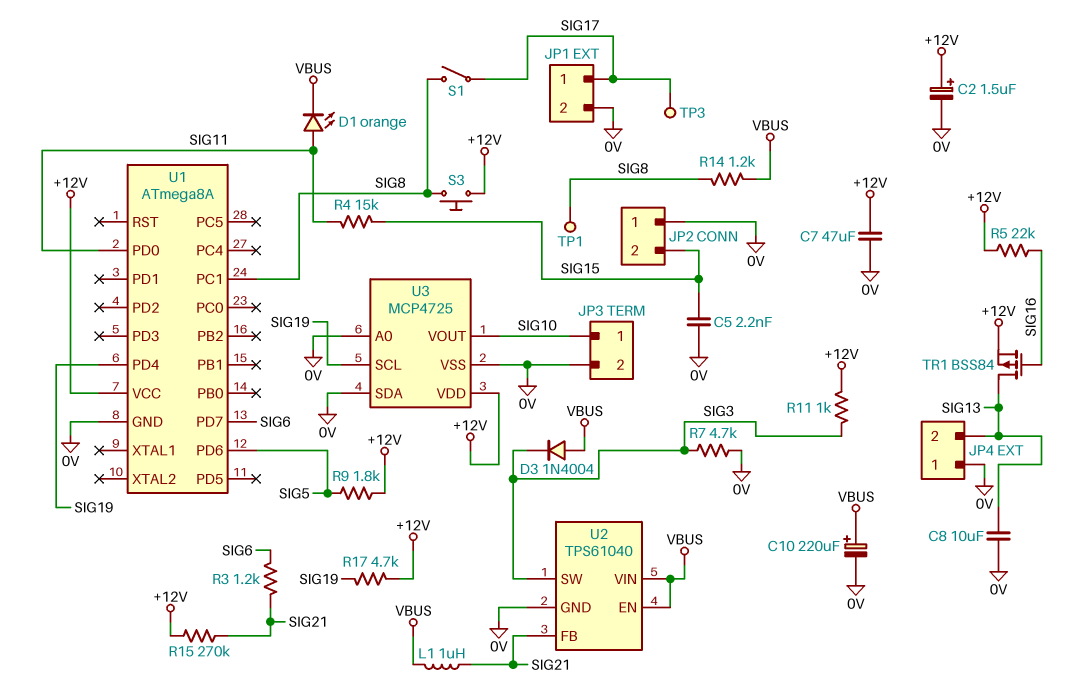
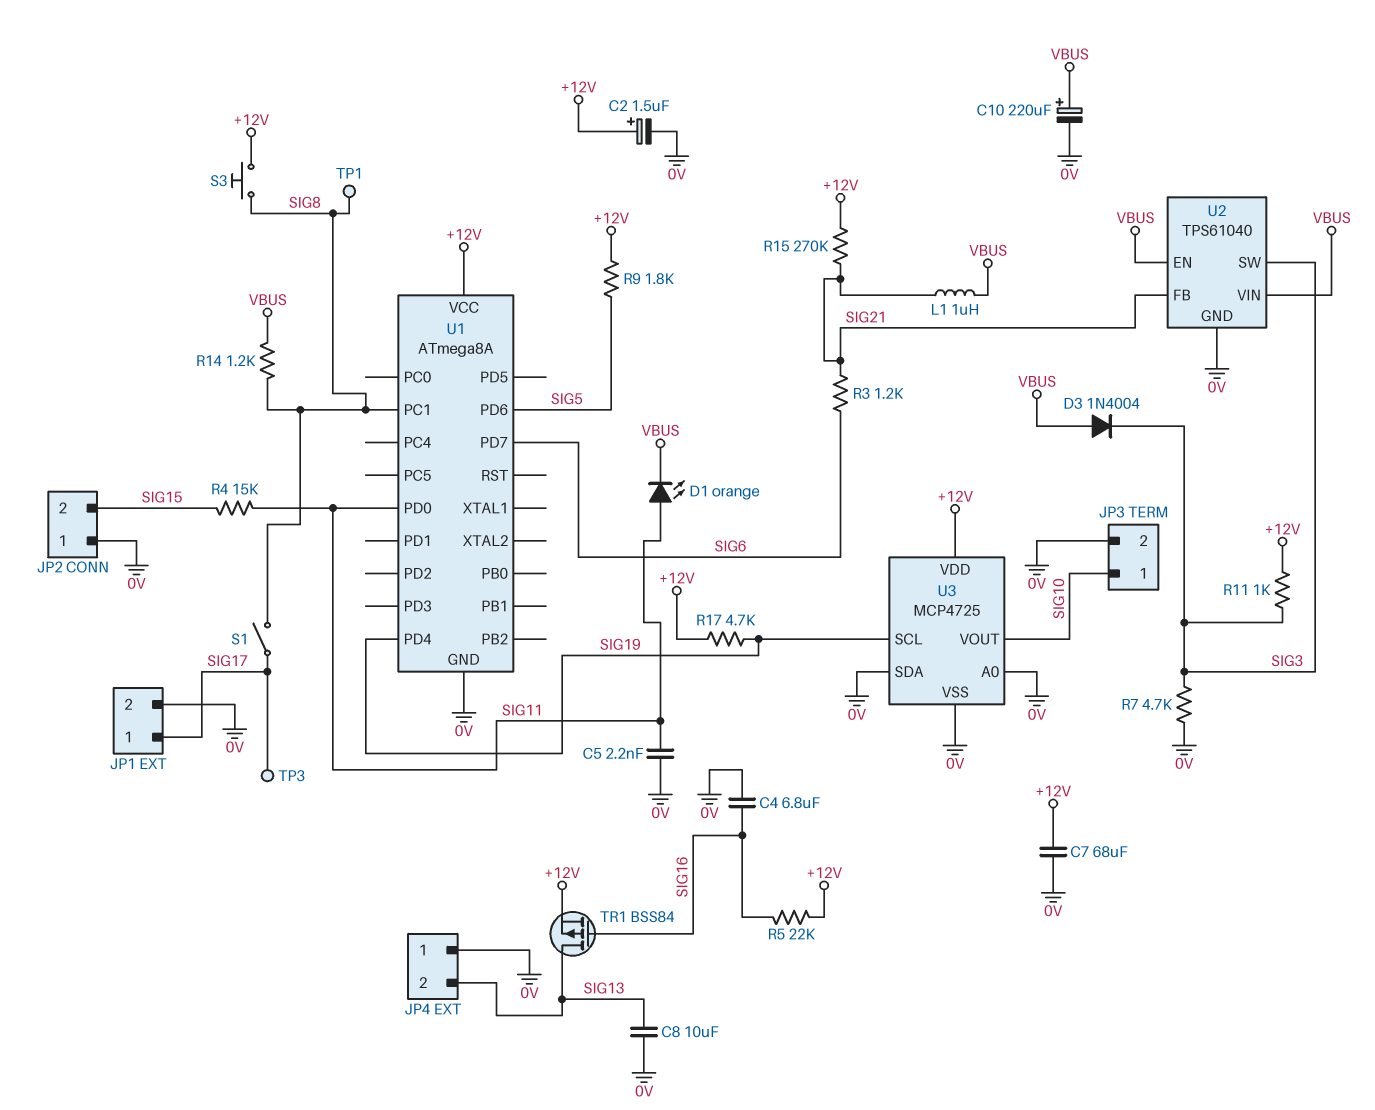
C4: none -> 6.8uF (0V, SIG16)
C5: 2.2nF (0V, SIG15) -> 2.2nF (0V, SIG11)
C7: 47uF (+12V, 0V) -> 68uF (+12V, 0V)

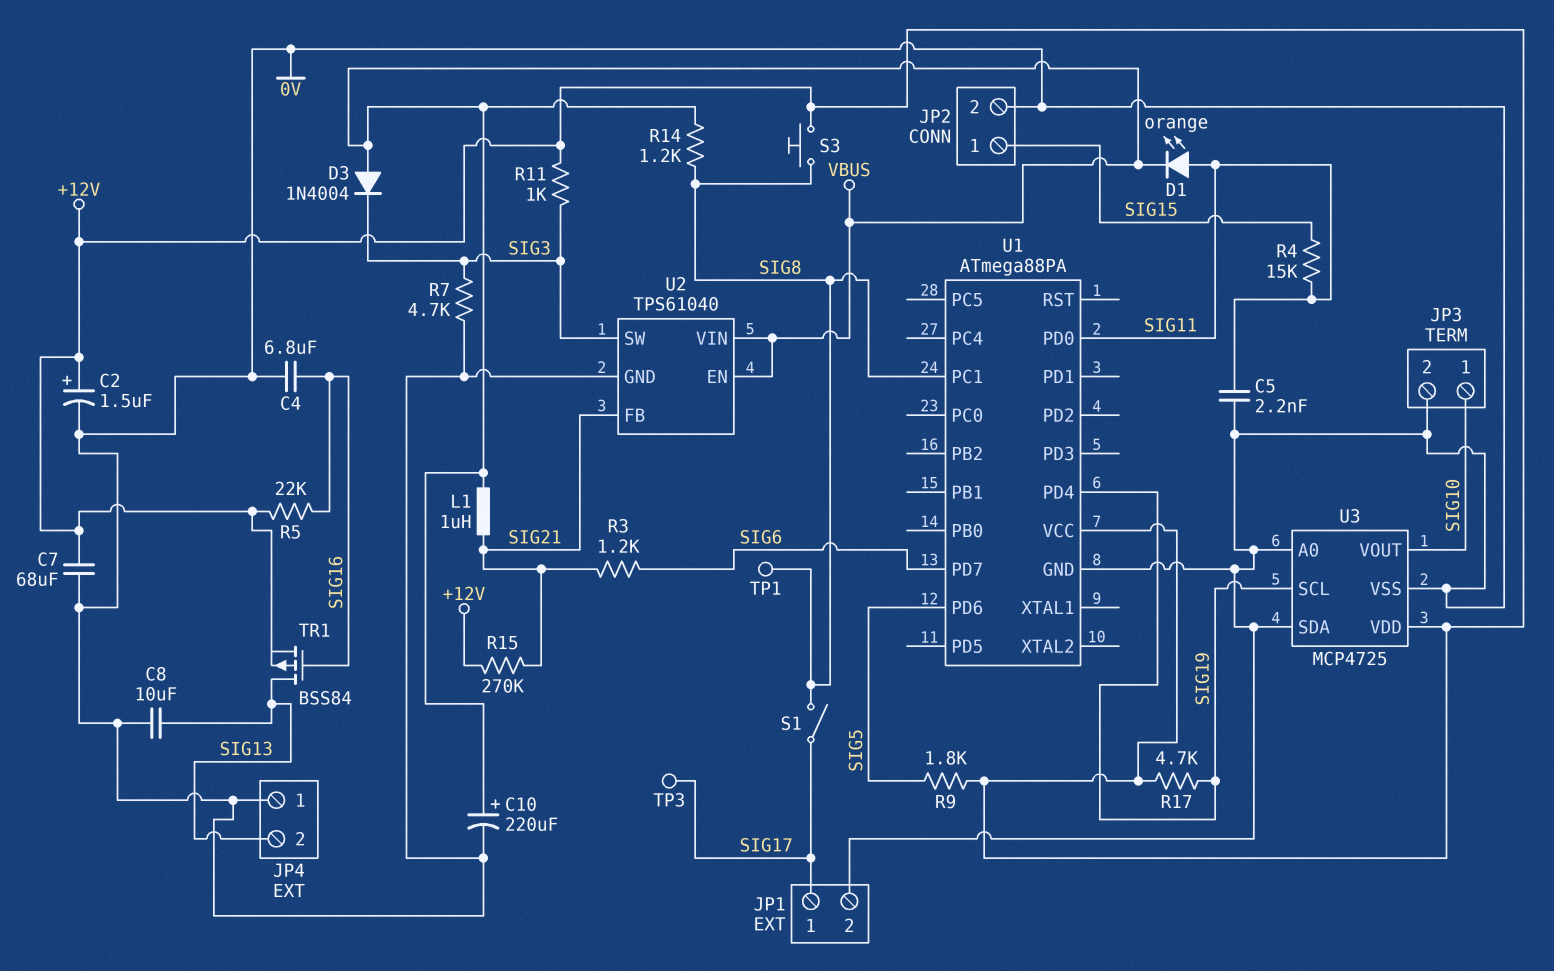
JP2 pin 1: 0V -> SIG15
JP2 pin 2: SIG15 -> 0V
U1: ATmega8A -> ATmega88PA

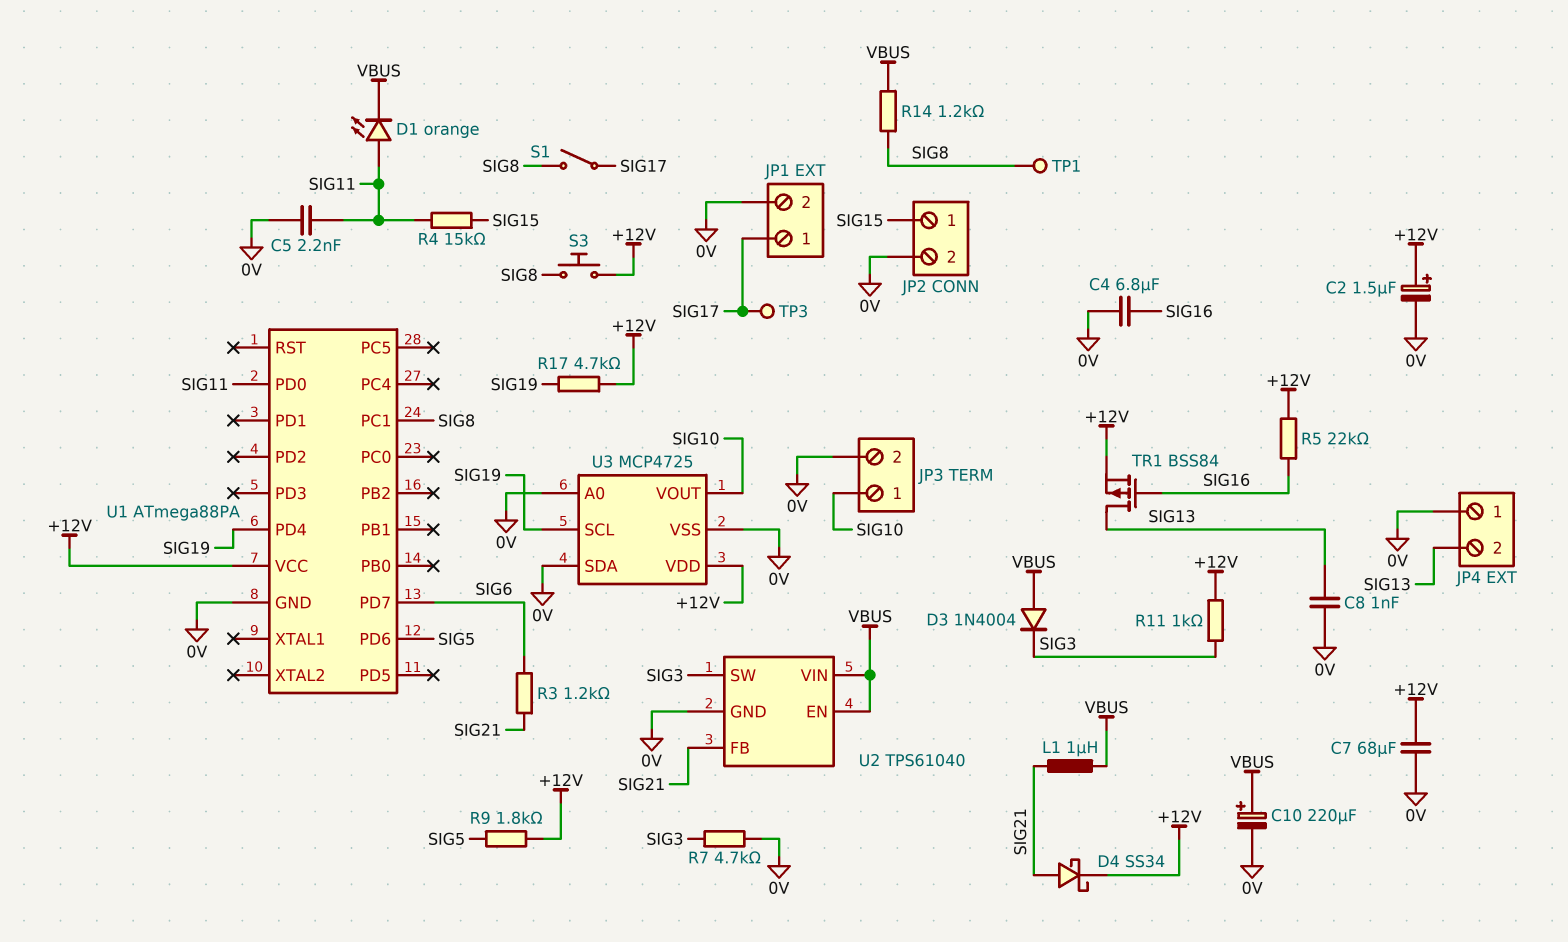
C8: 10uF (0V, SIG13) -> 1nF (0V, SIG13)
D4: none -> schottky SS34 (A SIG21, K +12V)
R15: 270k (+12V, SIG21) -> none

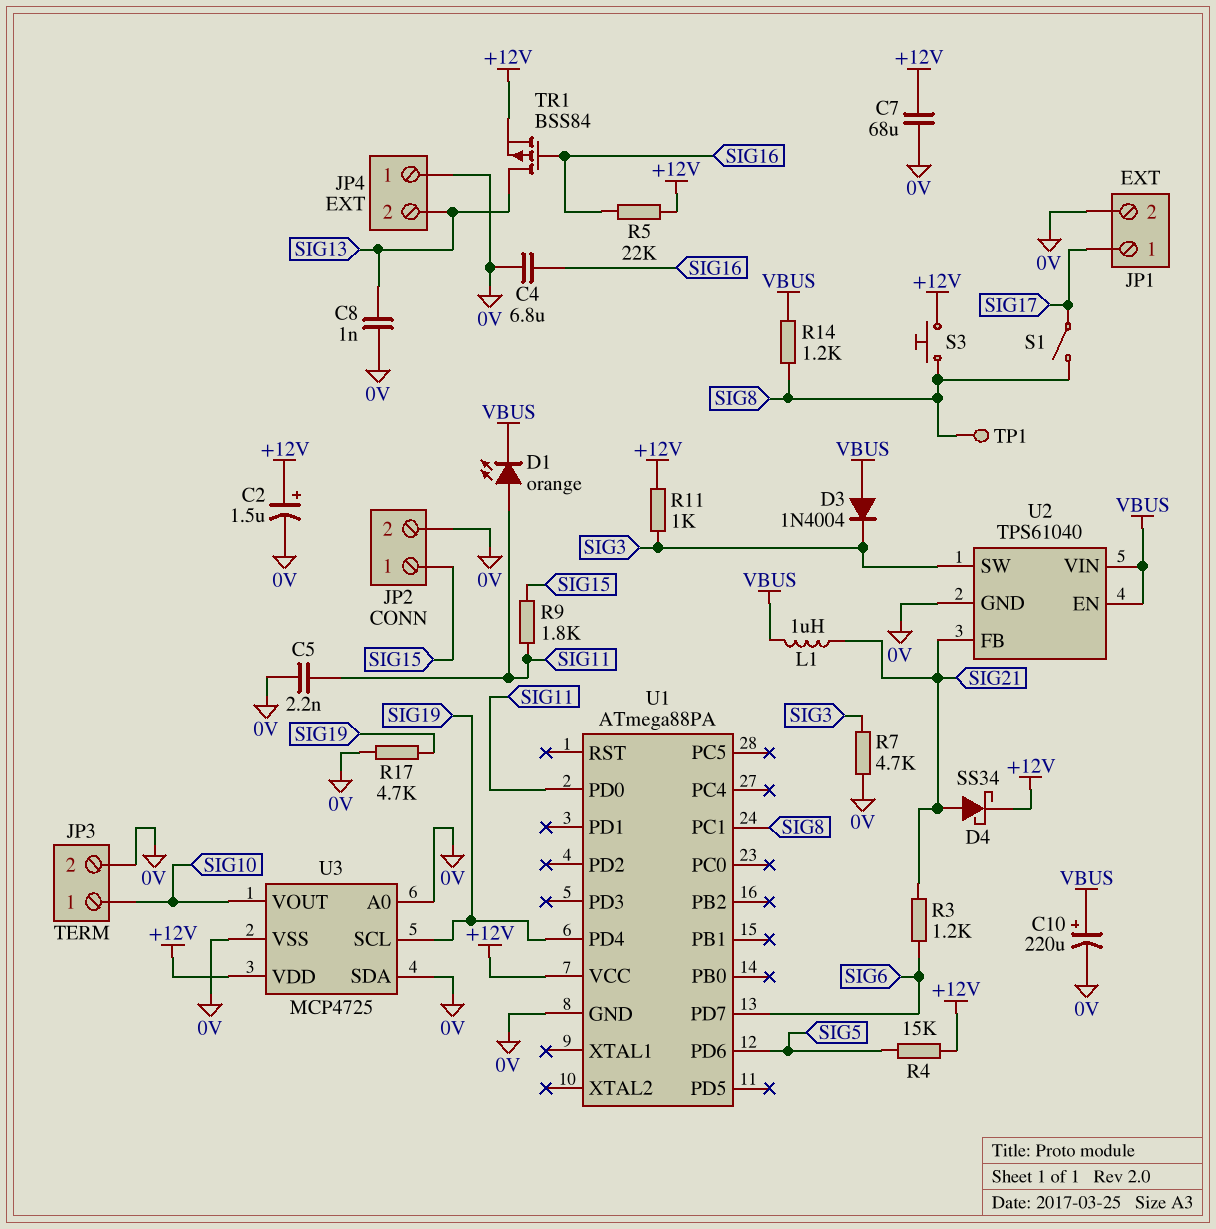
R4: 15k (SIG11, SIG15) -> 15k (+12V, SIG5)
R9: 1.8k (+12V, SIG5) -> 1.8k (SIG11, SIG15)
R17: 4.7k (+12V, SIG19) -> 4.7k (0V, SIG19)
TP3: test point (SIG17) -> none

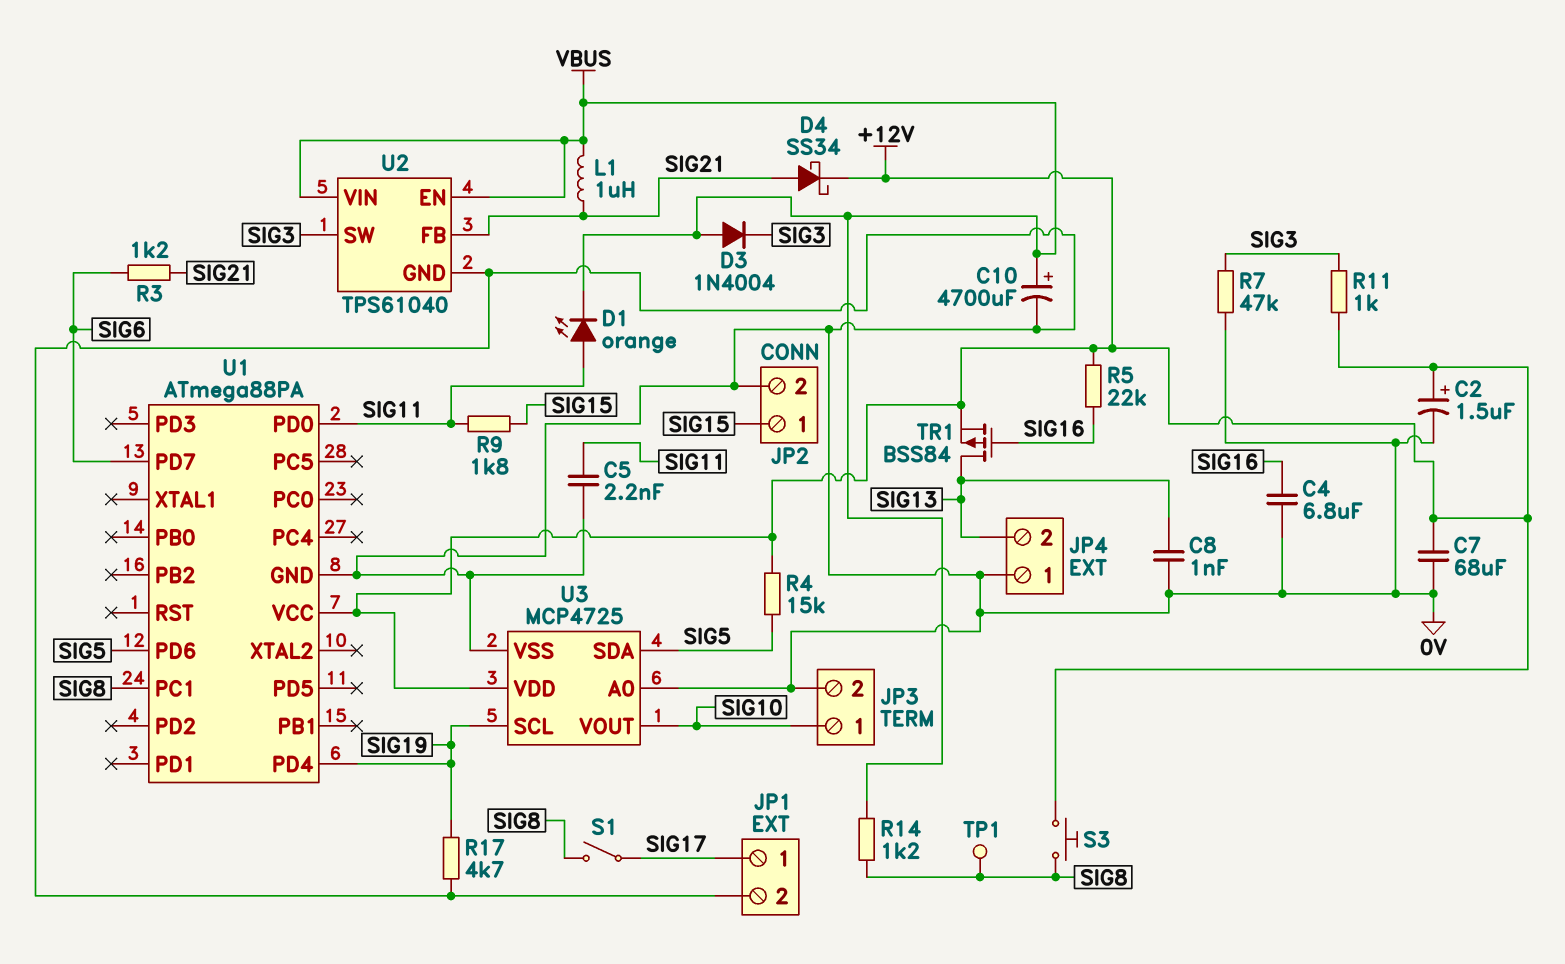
C10: 220uF (plus VBUS, minus 0V) -> 4700uF (plus VBUS, minus 0V)
R7: 4.7k (0V, SIG3) -> 47k (0V, SIG3)
U3 pin SDA: 0V -> SIG5

